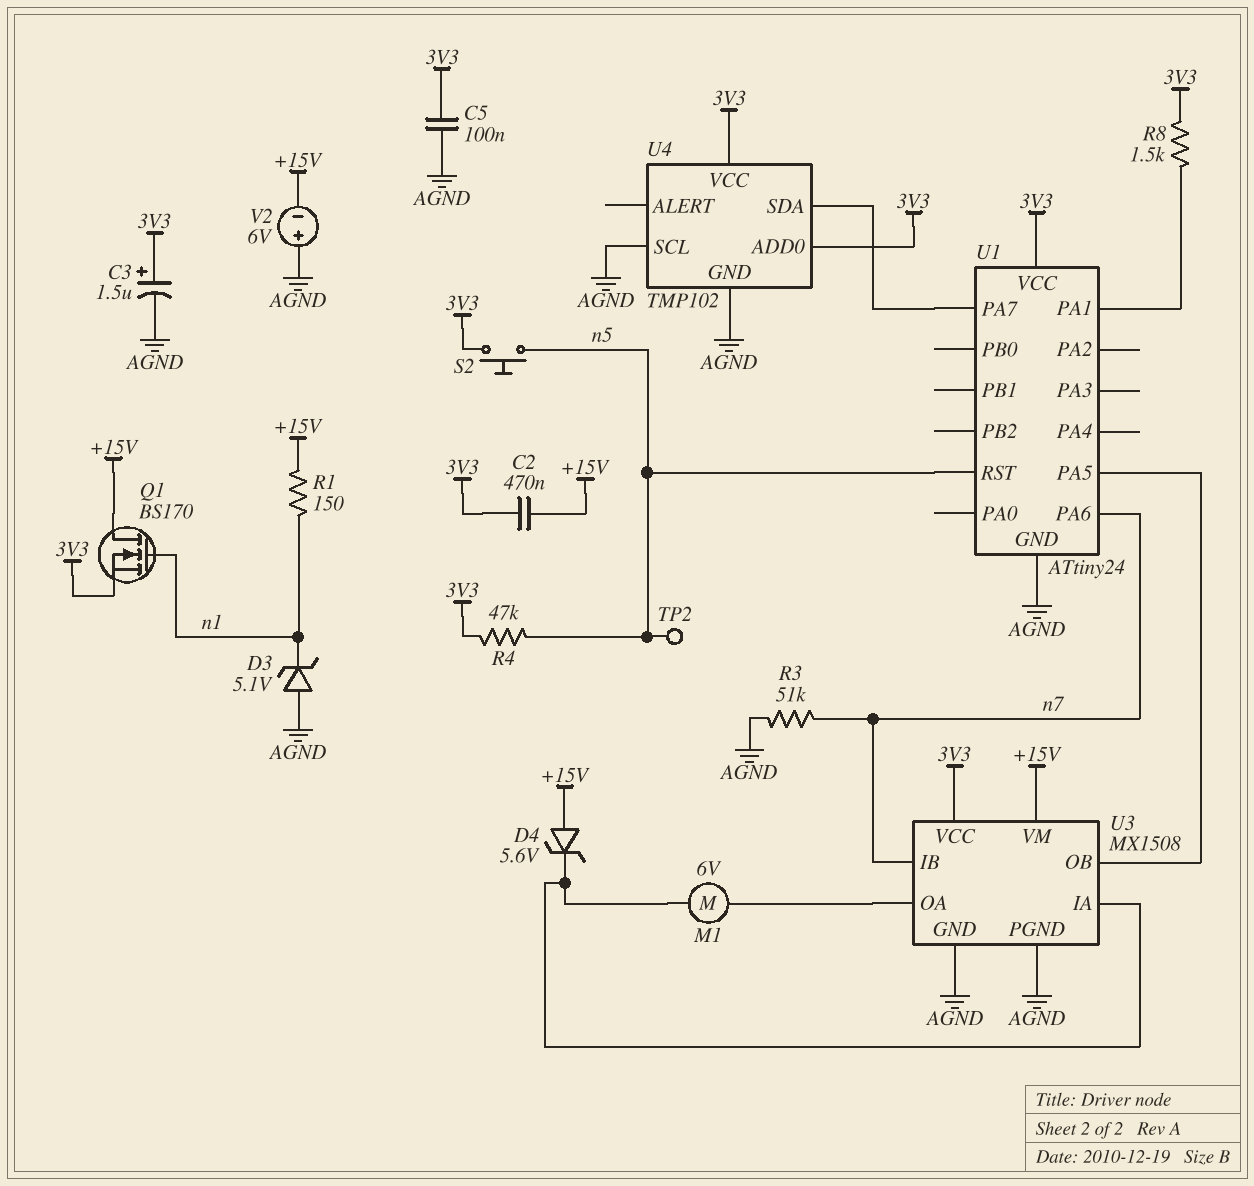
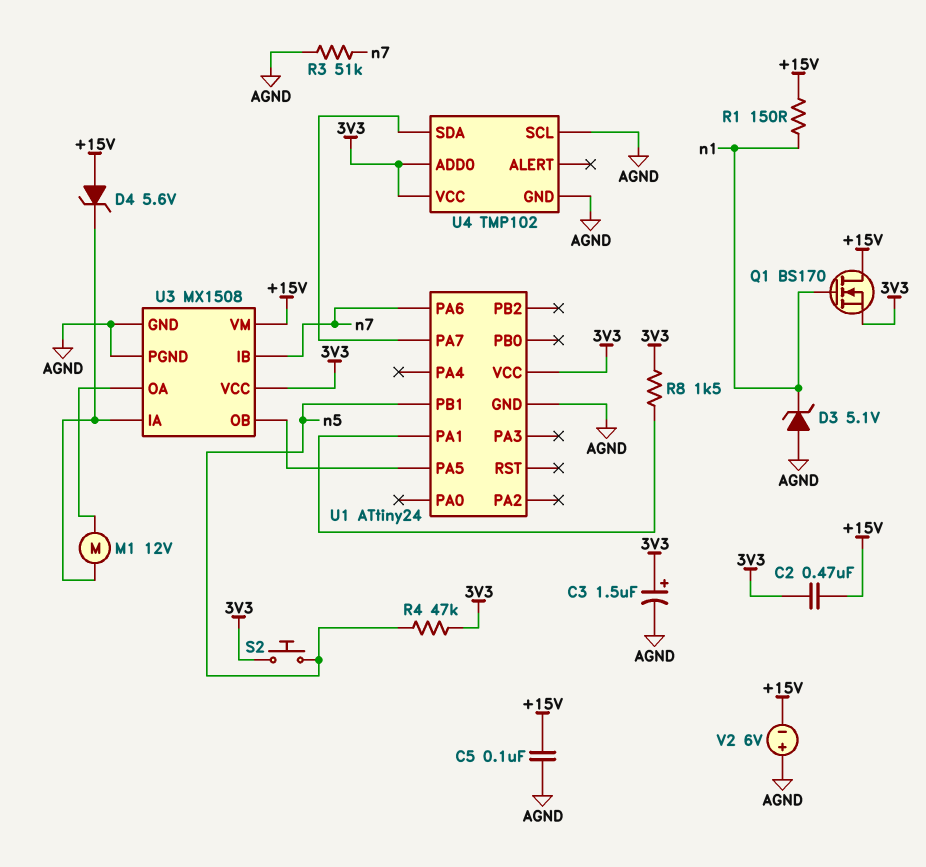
C5: 100nF (3V3, AGND) -> 100nF (+15V, AGND)
M1: motor 6V (U3/IA, U3/OA) -> motor 12V (U3/IA, U3/OA)
TP2: test point (n5) -> none
U1 pin PB1: none -> n5
U1 pin RST: n5 -> none

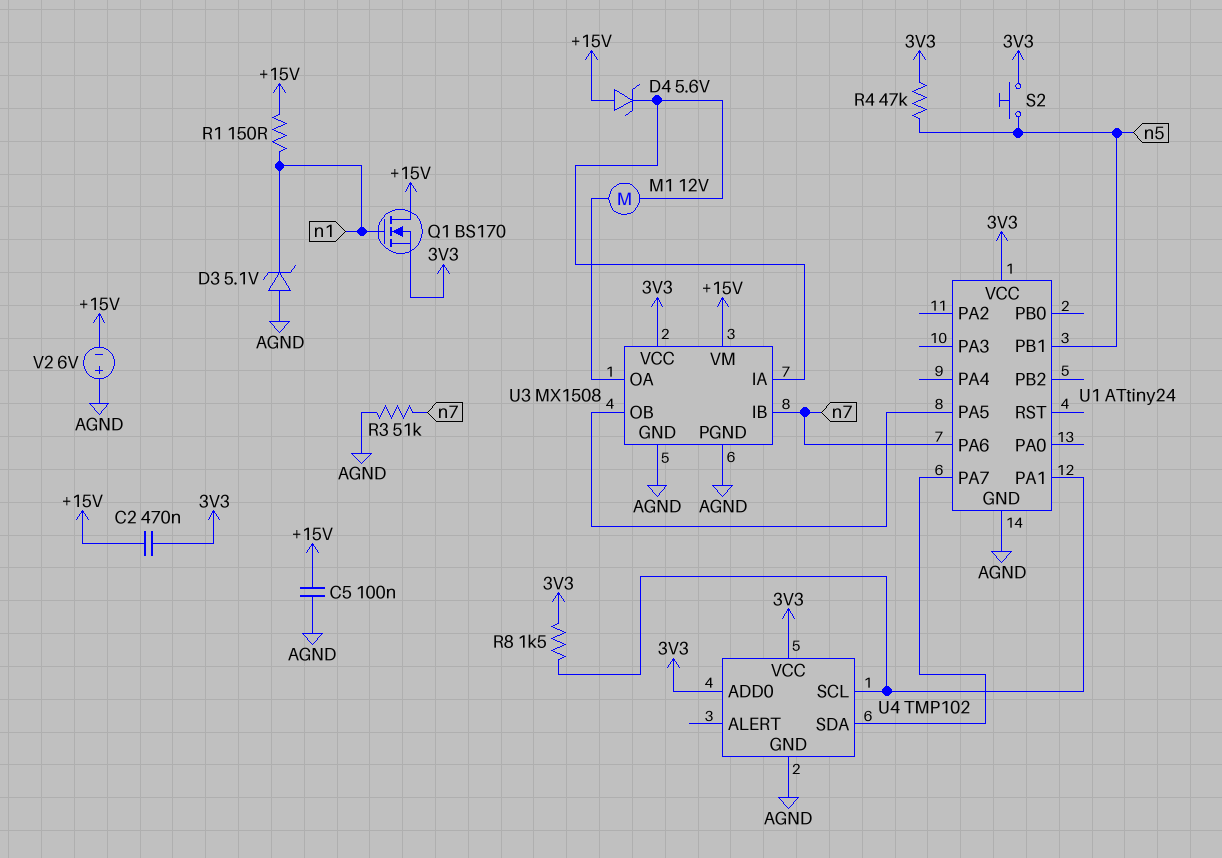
C3: 1.5uF (plus 3V3, minus AGND) -> none
U4 pin SCL: AGND -> U1/PA1

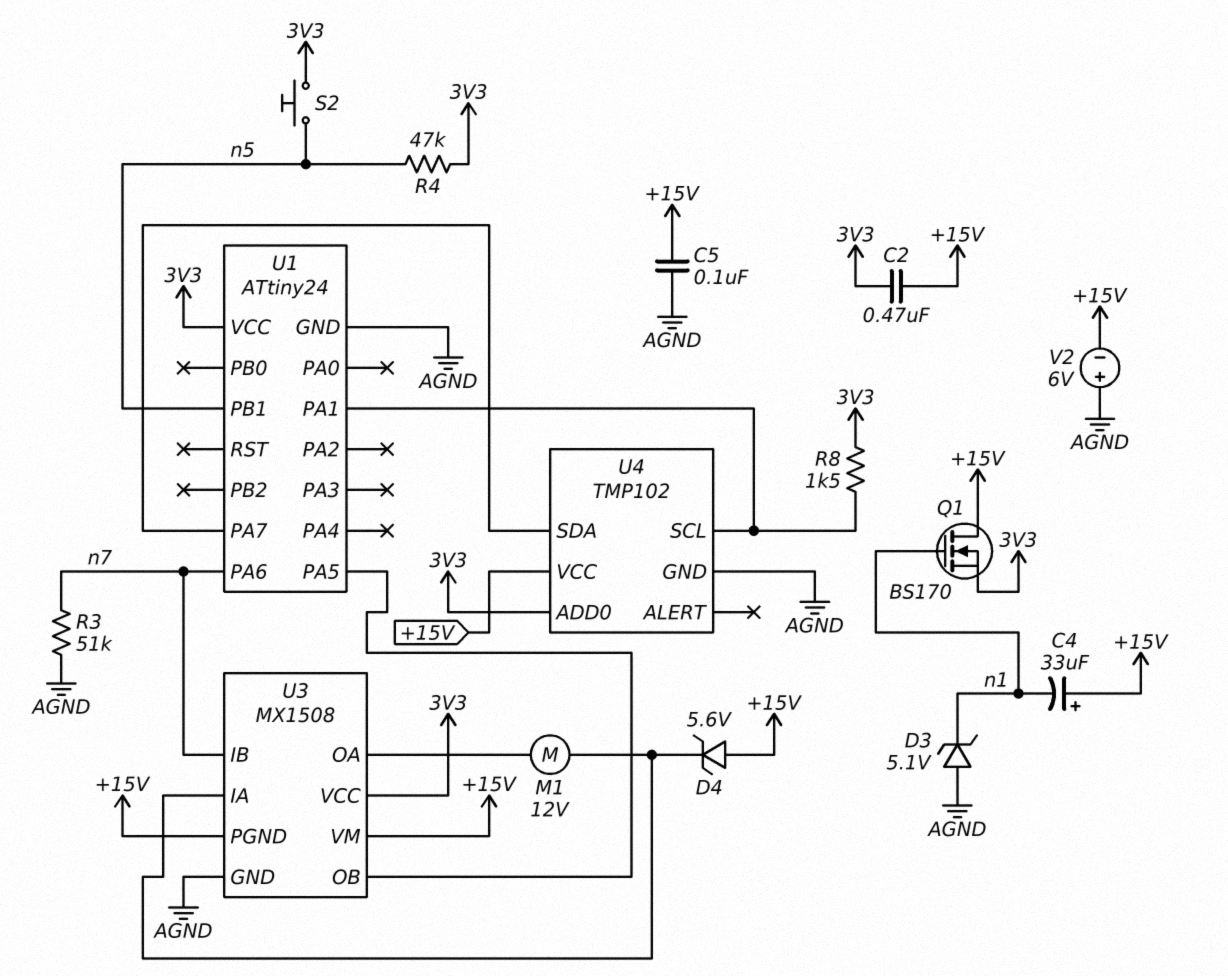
C4: none -> 33uF (plus +15V, minus n1)
R1: 150 (+15V, n1) -> none
U3 pin PGND: AGND -> +15V
U4 pin VCC: 3V3 -> +15V

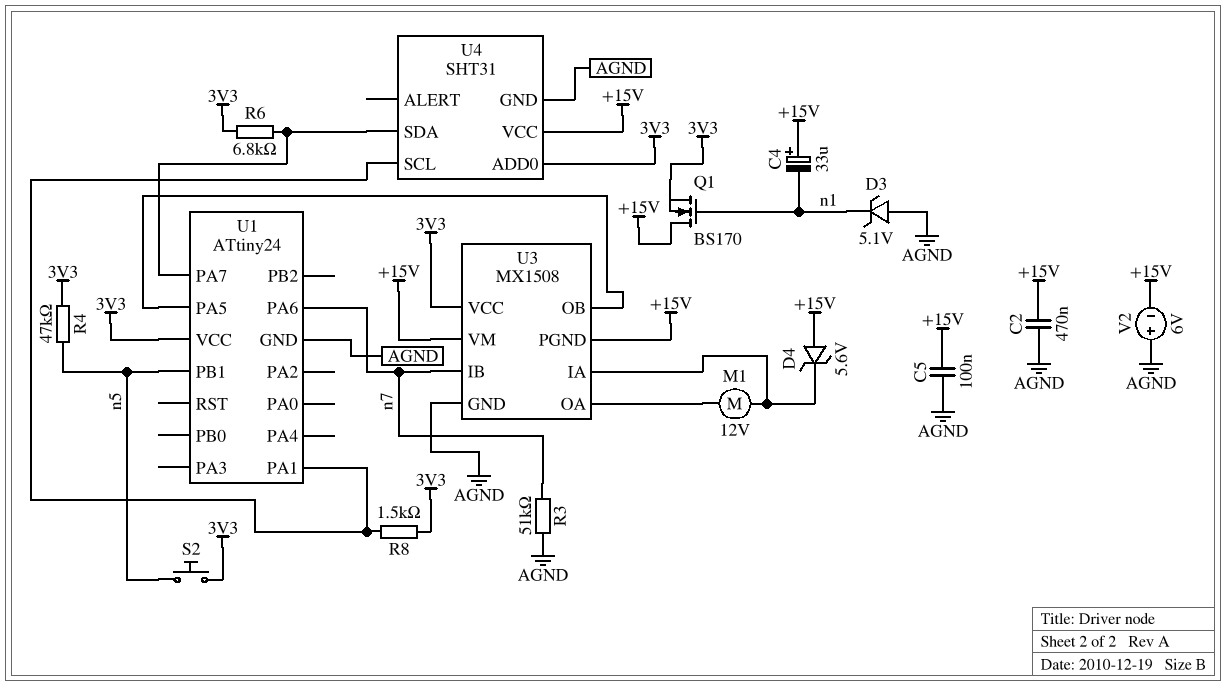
C2: 470nF (+15V, 3V3) -> 470nF (+15V, AGND)
R6: none -> 6.8k (3V3, U1/PA7)
U4: TMP102 -> SHT31

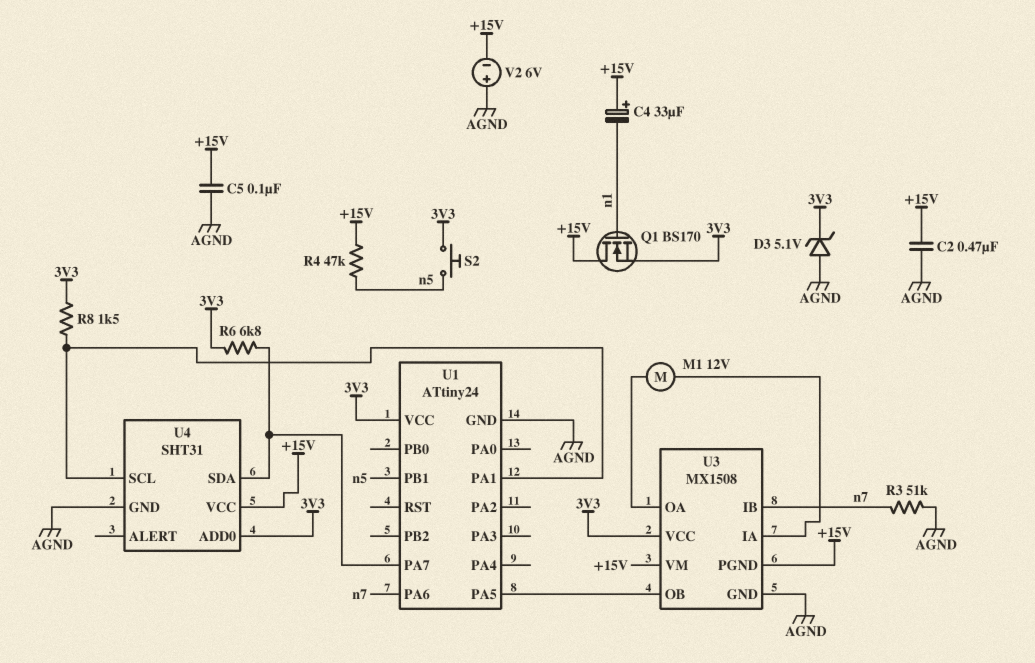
D3: zener 5.1V (A AGND, K n1) -> zener 5.1V (A AGND, K 3V3)
D4: zener 5.6V (A +15V, K U3/IA) -> none
R4: 47k (3V3, n5) -> 47k (+15V, n5)

